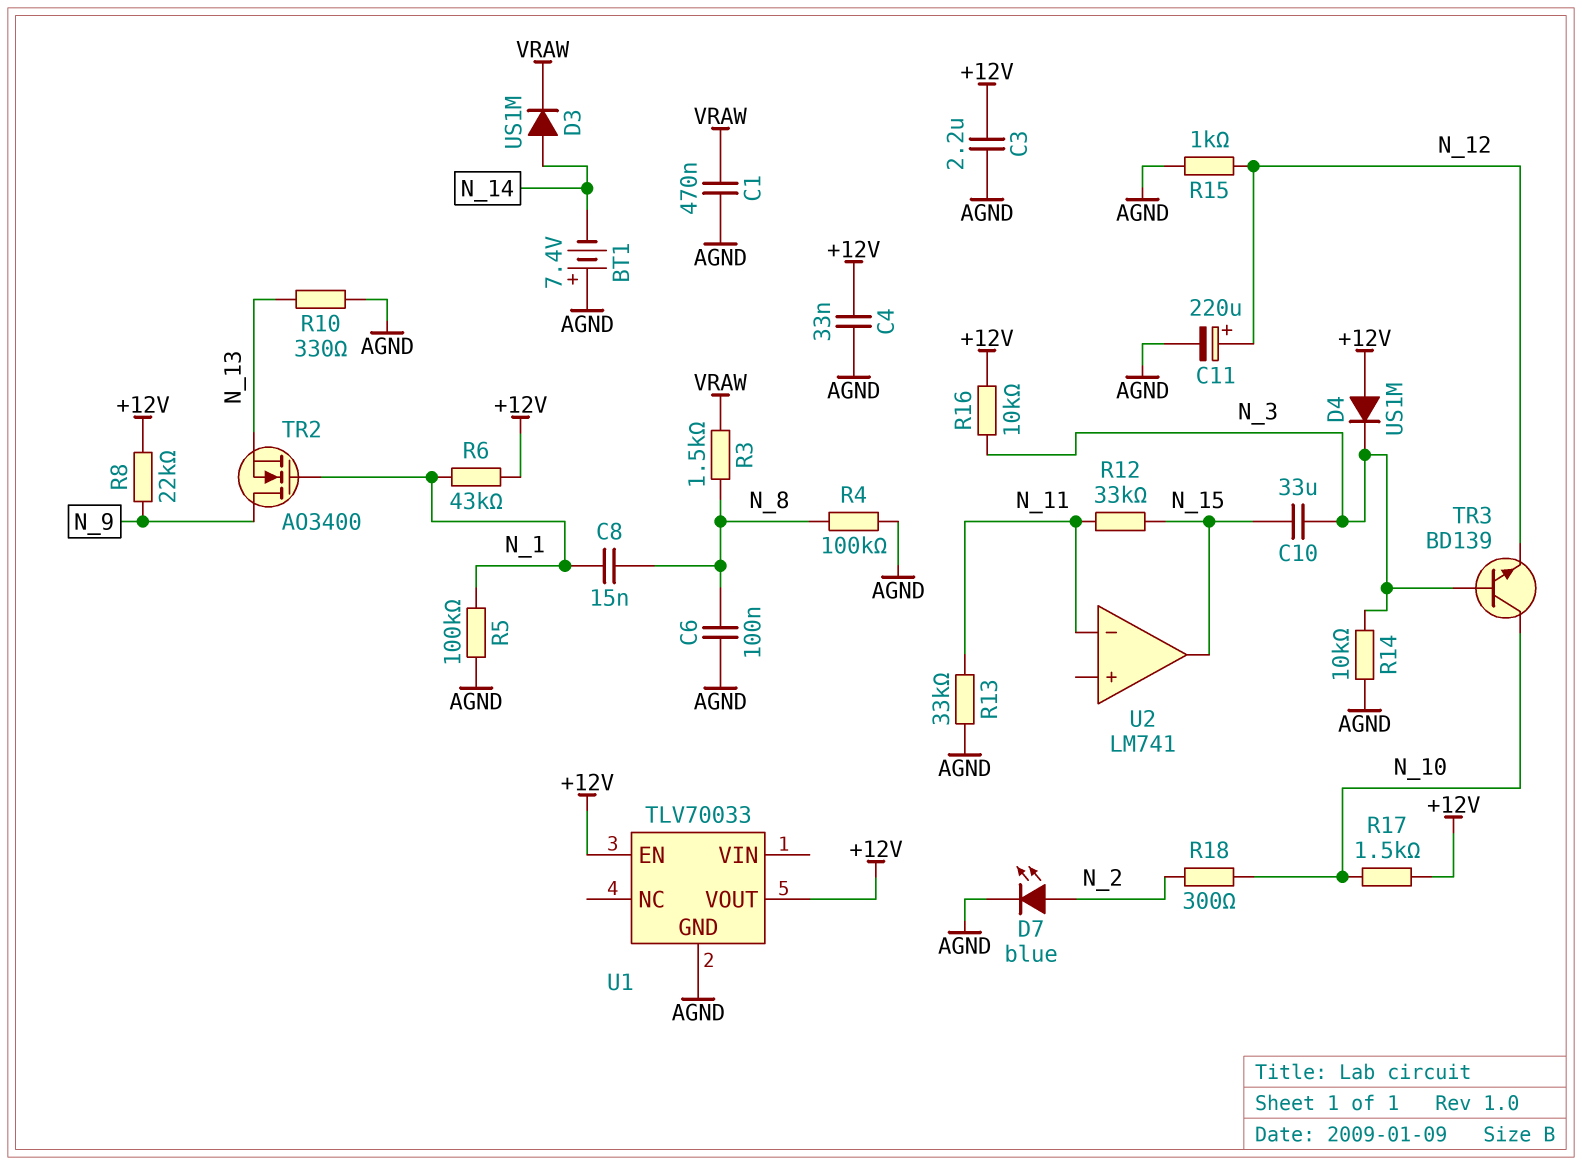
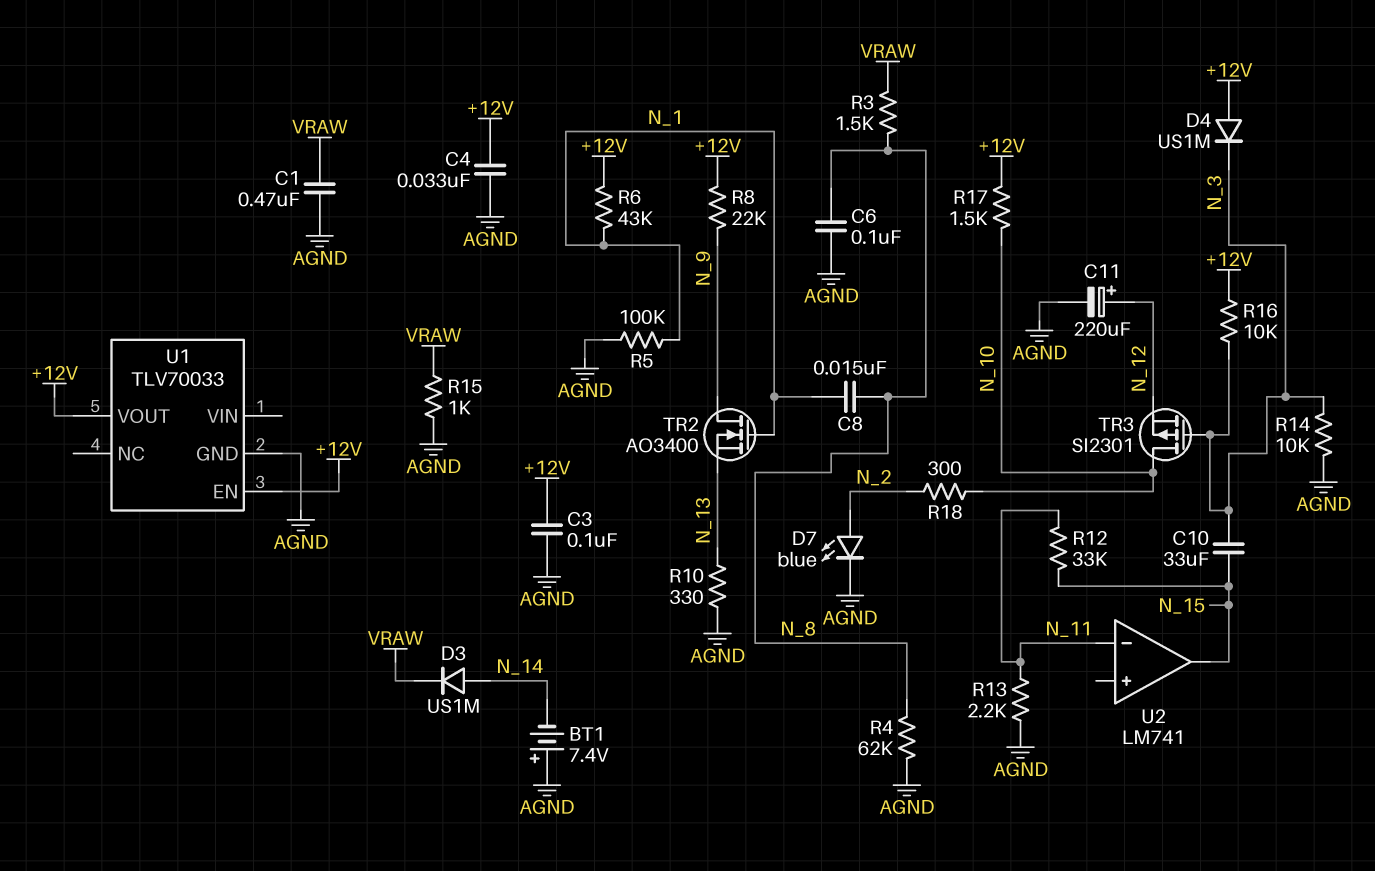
C3: 2.2uF (+12V, AGND) -> 100nF (+12V, AGND)
R4: 100k (AGND, N_8) -> 62k (AGND, N_8)
R13: 33k (AGND, N_11) -> 2.2k (AGND, N_11)
R15: 1k (AGND, N_12) -> 1k (AGND, VRAW)
TR3: NPN BD139 (B N_3, C N_10, E N_12) -> PMOS SI2301 (G N_3, D N_10, S N_12)

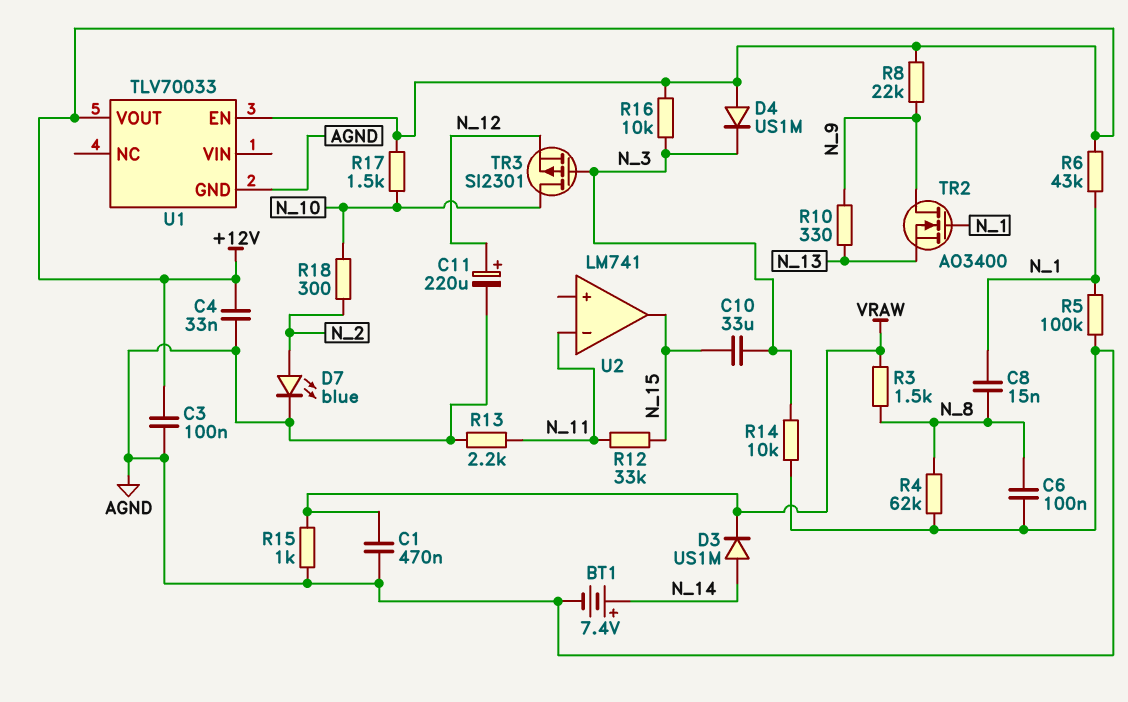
BT1: 7.4V (plus AGND, minus N_14) -> 7.4V (plus N_14, minus AGND)
R10: 330 (AGND, N_13) -> 330 (N_9, N_13)

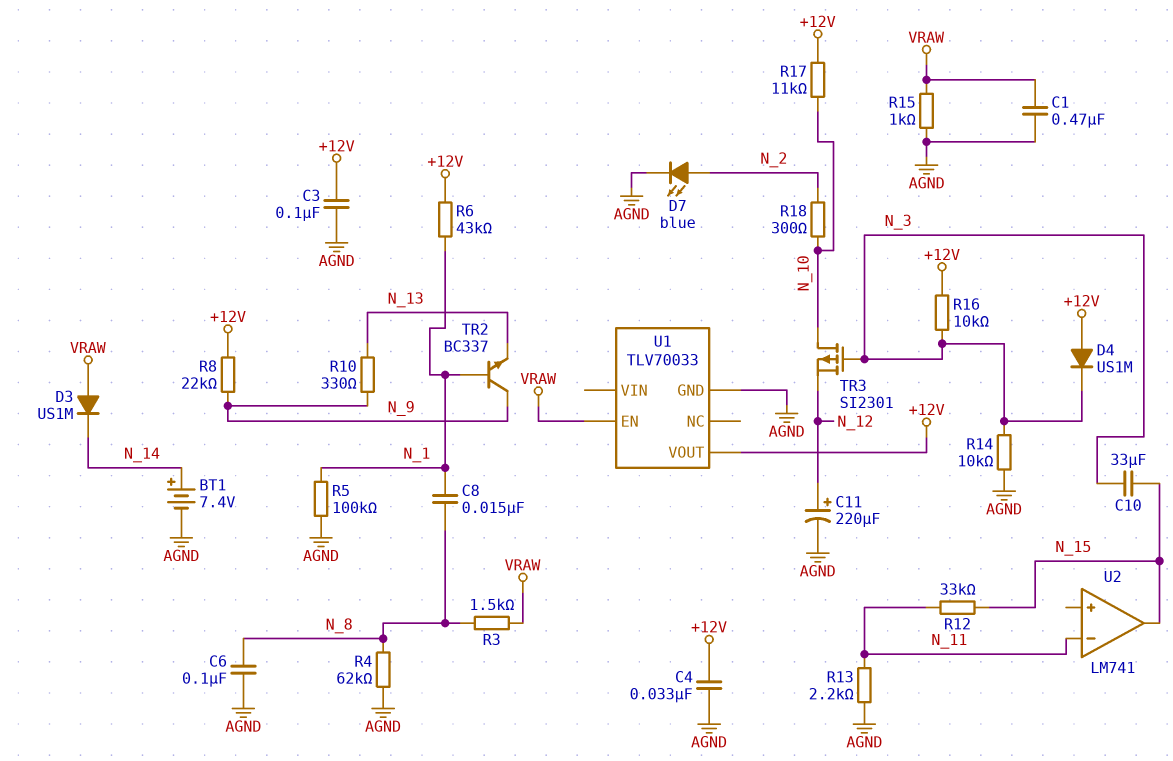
D3: diode US1M (A N_14, K VRAW) -> diode US1M (A VRAW, K N_14)
R17: 1.5k (+12V, N_10) -> 11k (+12V, N_10)
TR2: NMOS AO3400 (G N_1, D N_9, S N_13) -> NPN BC337 (B N_1, C N_9, E N_13)
U1 pin EN: +12V -> VRAW

